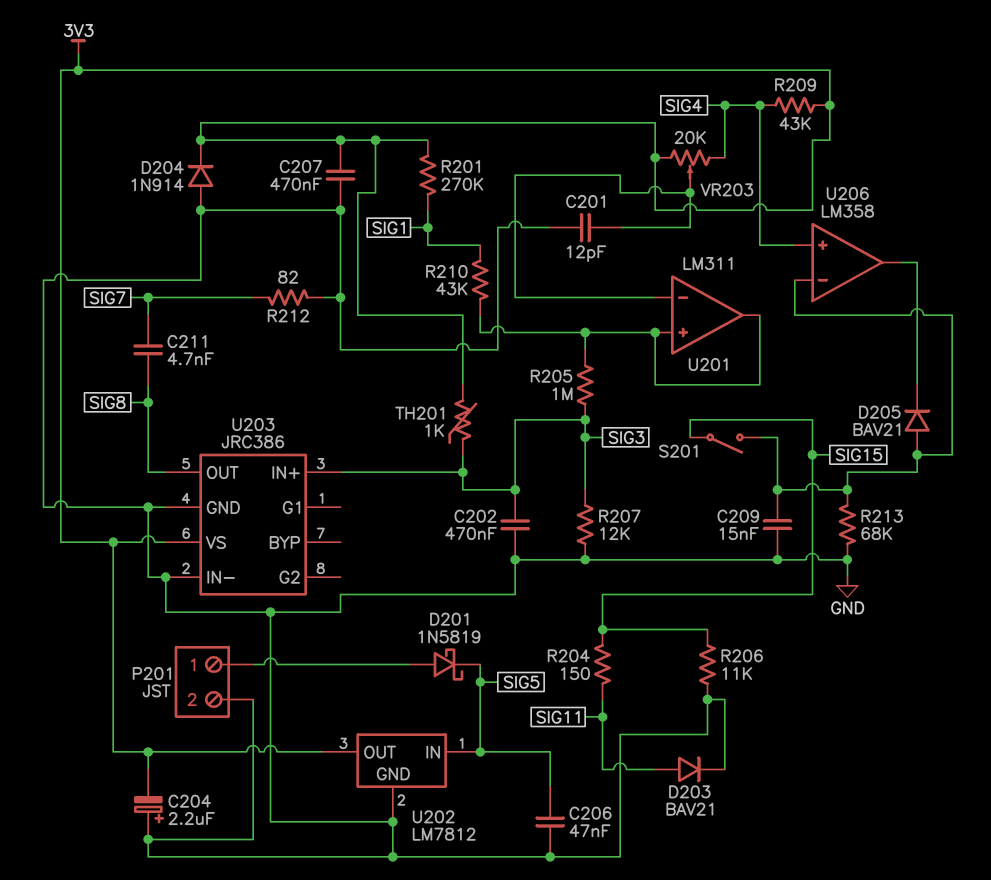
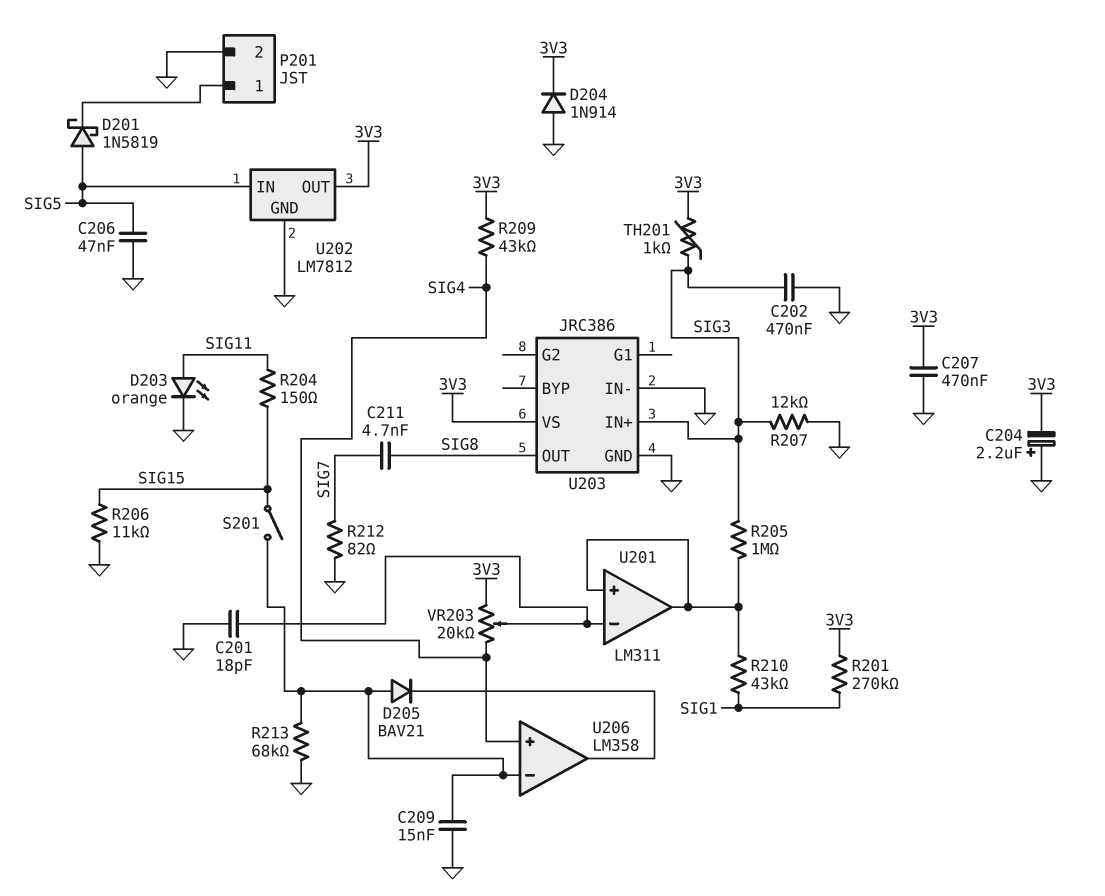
C201: 12pF (GND, U201/in-) -> 18pF (GND, U201/in-)
D201: schottky 1N5819 (A P201/1, K SIG5) -> schottky 1N5819 (A SIG5, K P201/1)
D203: diode BAV21 (A SIG11, K GND) -> LED orange (A SIG11, K GND)

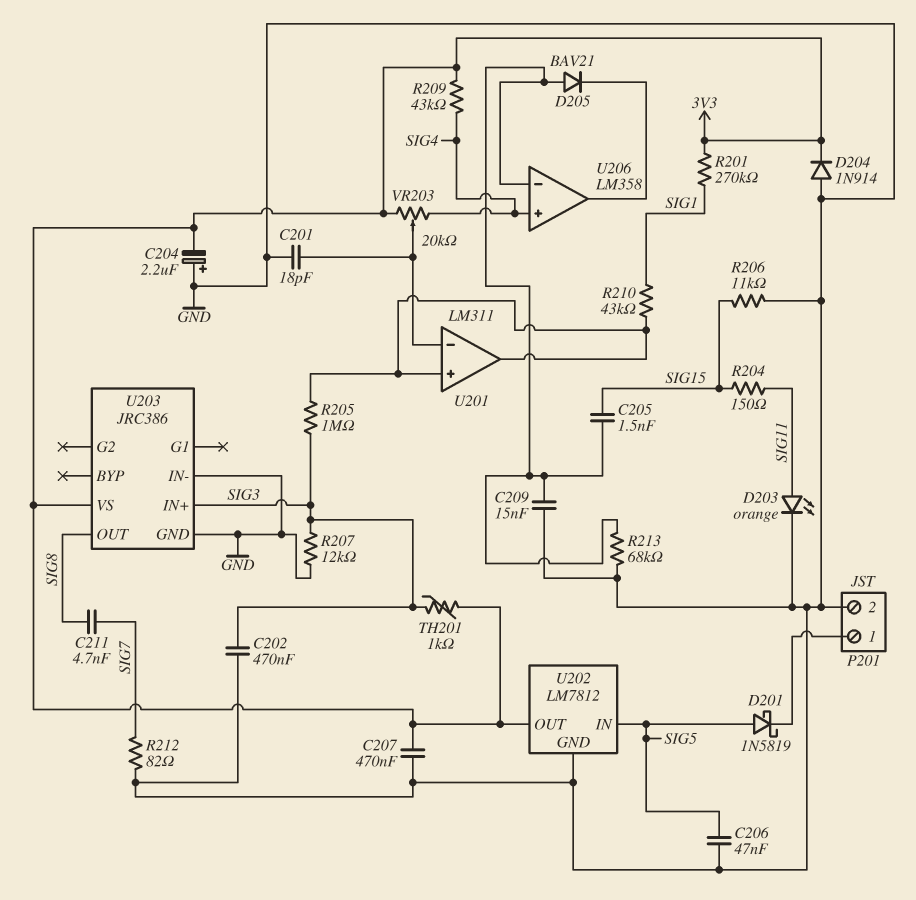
C205: none -> 1.5nF (SIG15, U206/in-)
S201: switch (SIG15, U206/in-) -> none

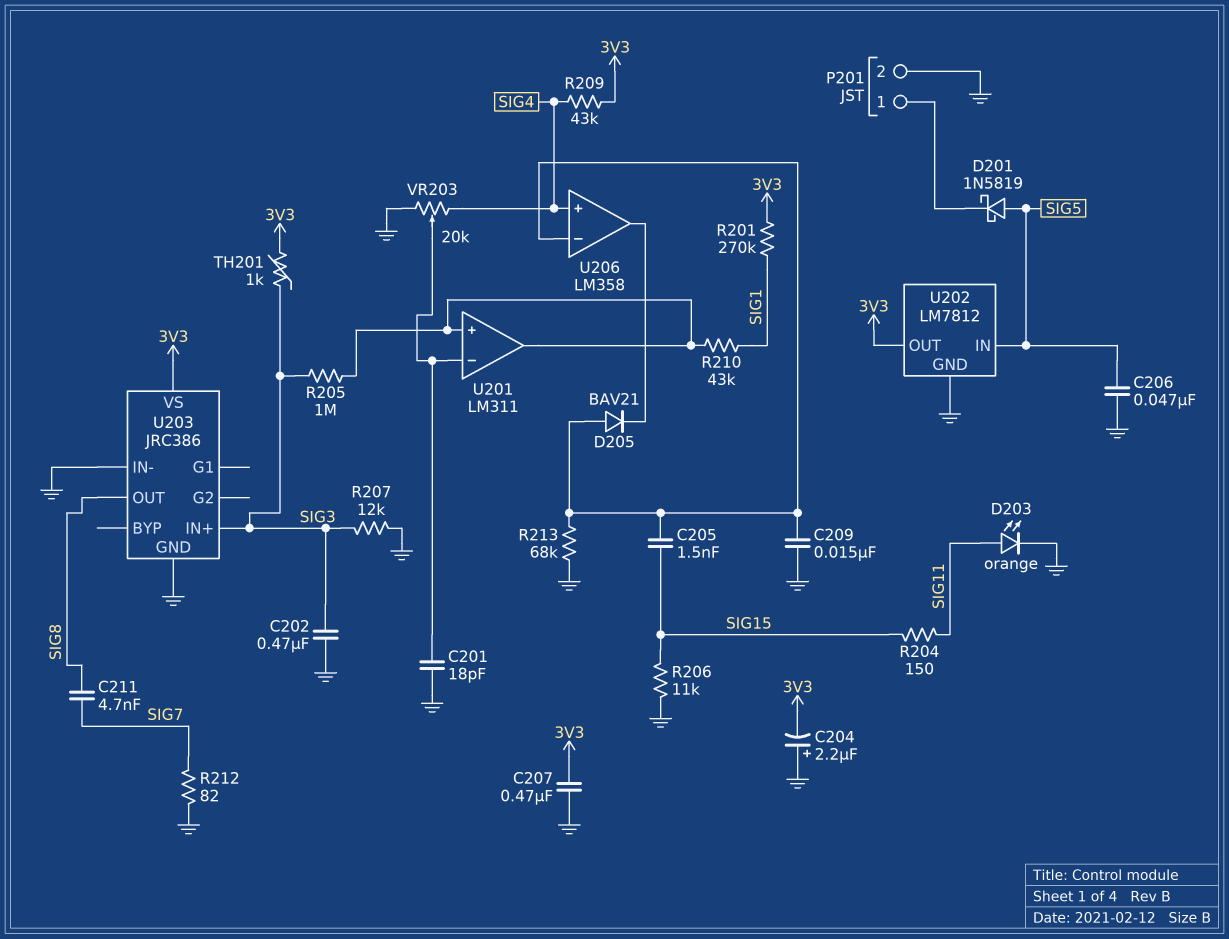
D204: diode 1N914 (A GND, K 3V3) -> none
VR203: 20k (3V3, SIG4, wiper U201/in-) -> 20k (GND, SIG4, wiper U201/in-)

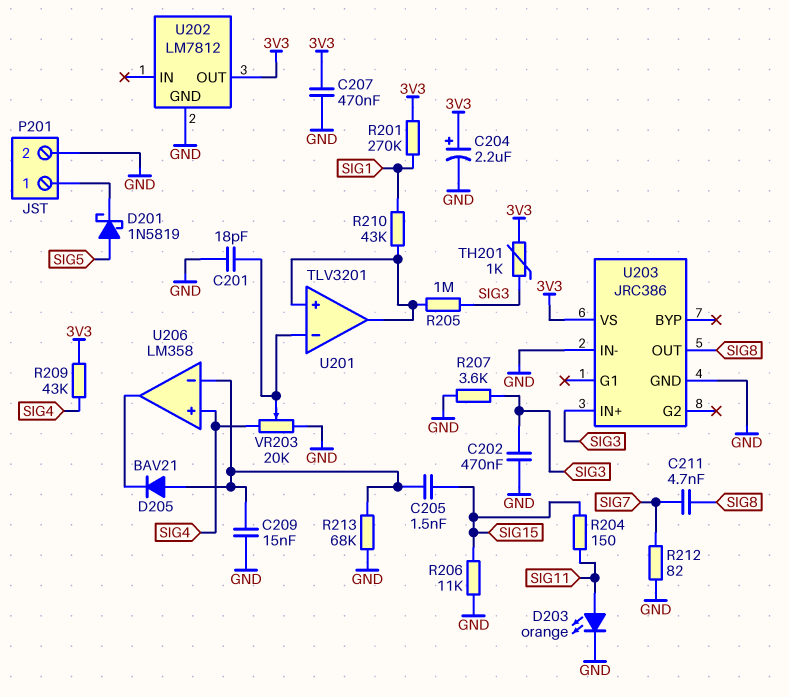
C204: 2.2uF (plus GND, minus 3V3) -> 2.2uF (plus 3V3, minus GND)
C206: 47nF (GND, SIG5) -> none
R207: 12k (GND, SIG3) -> 3.6k (GND, SIG3)
U201: LM311 -> TLV3201
U202 pin IN: SIG5 -> none

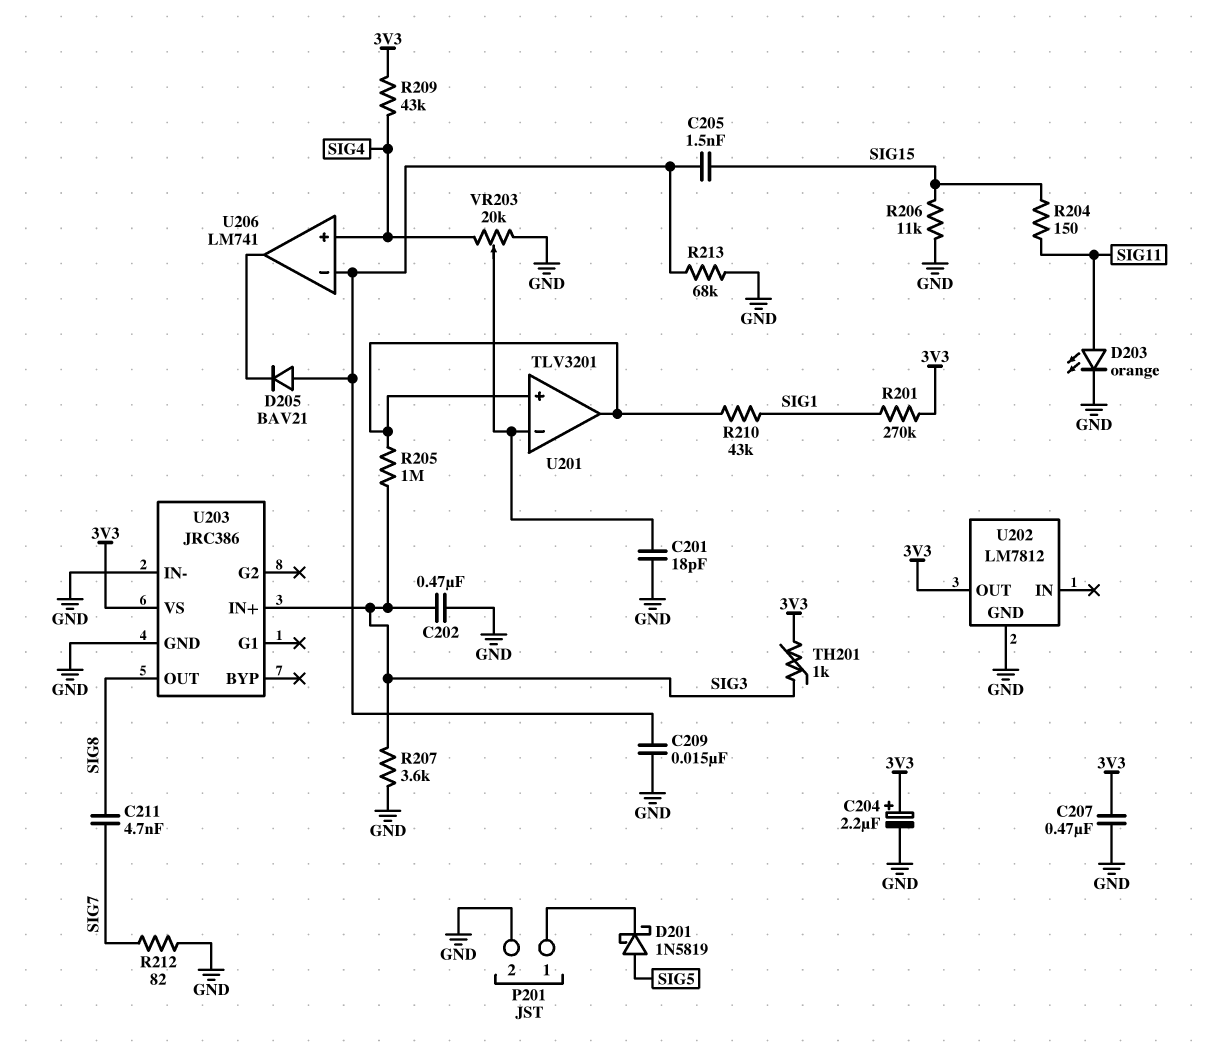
U206: LM358 -> LM741

